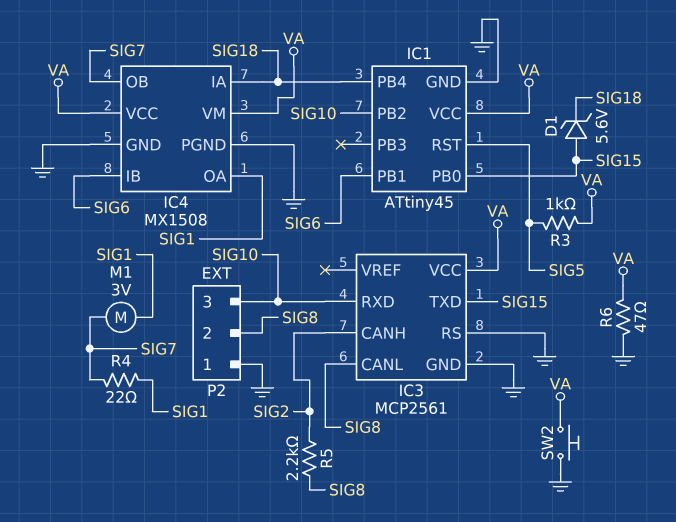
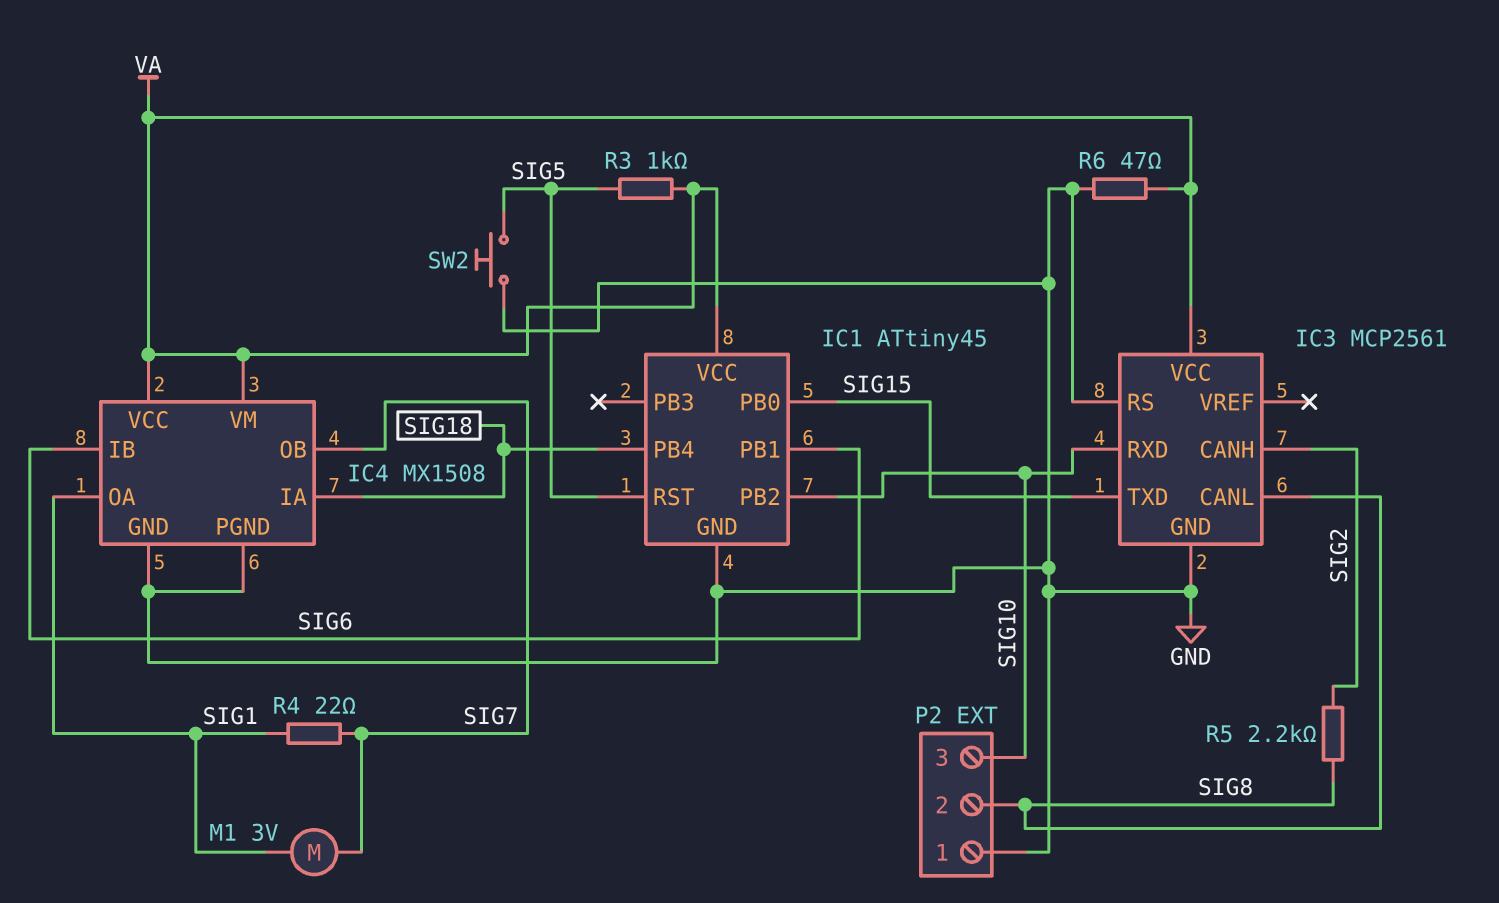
D1: zener 5.6V (A SIG15, K SIG18) -> none
SW2: button (GND, VA) -> button (GND, SIG5)

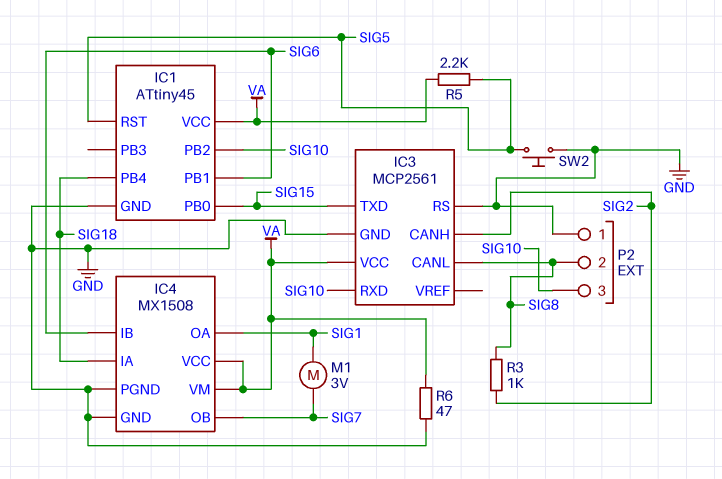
R3: 1k (SIG5, VA) -> 1k (SIG2, SIG8)
R4: 22 (SIG1, SIG7) -> none
R5: 2.2k (SIG2, SIG8) -> 2.2k (SIG5, VA)

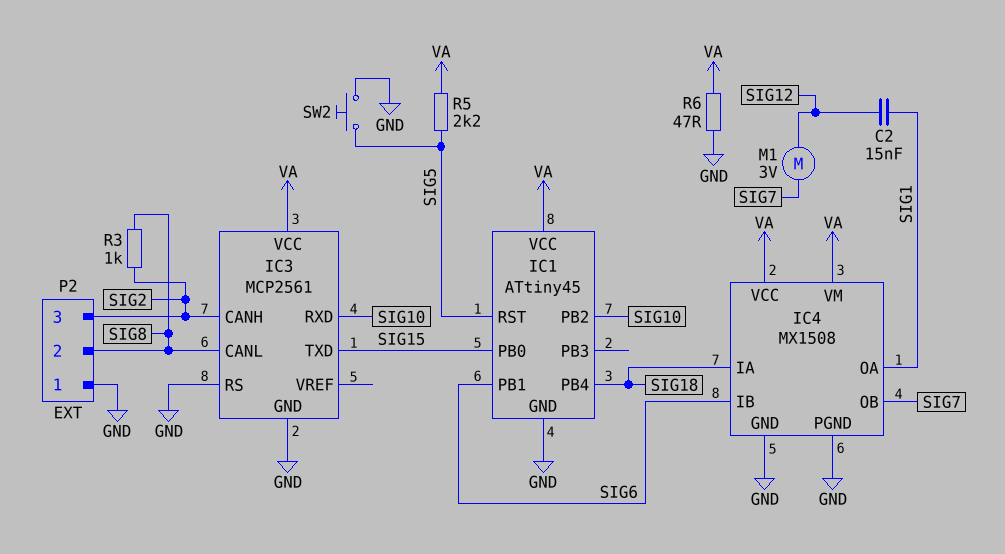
C2: none -> 15nF (SIG1, SIG12)
M1: motor 3V (SIG1, SIG7) -> motor 3V (SIG7, SIG12)
P2 pin 3: SIG10 -> SIG2

